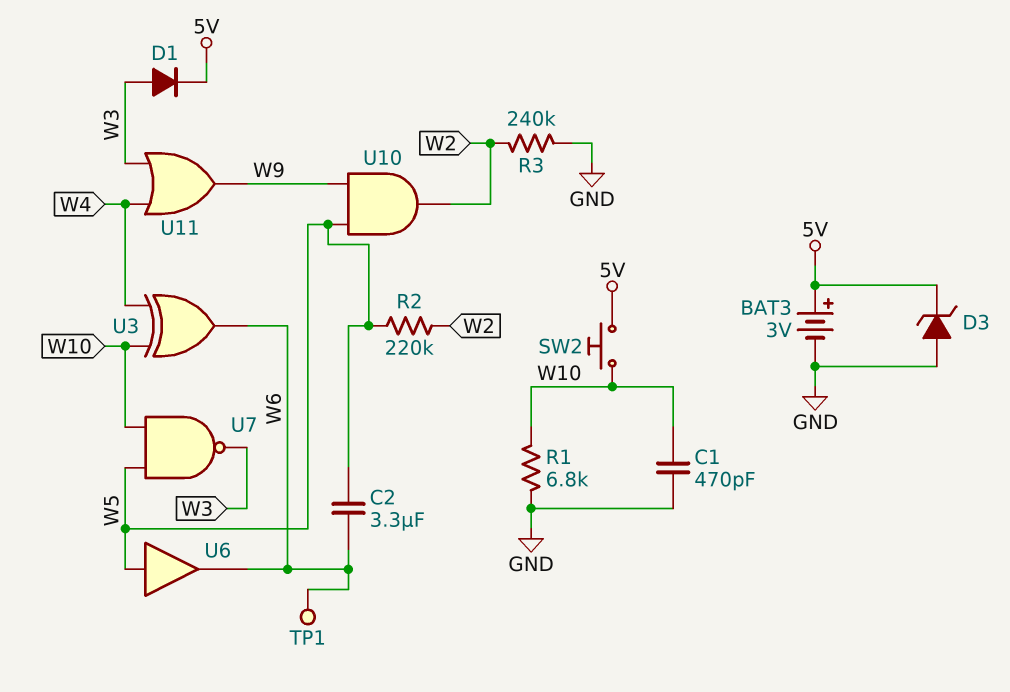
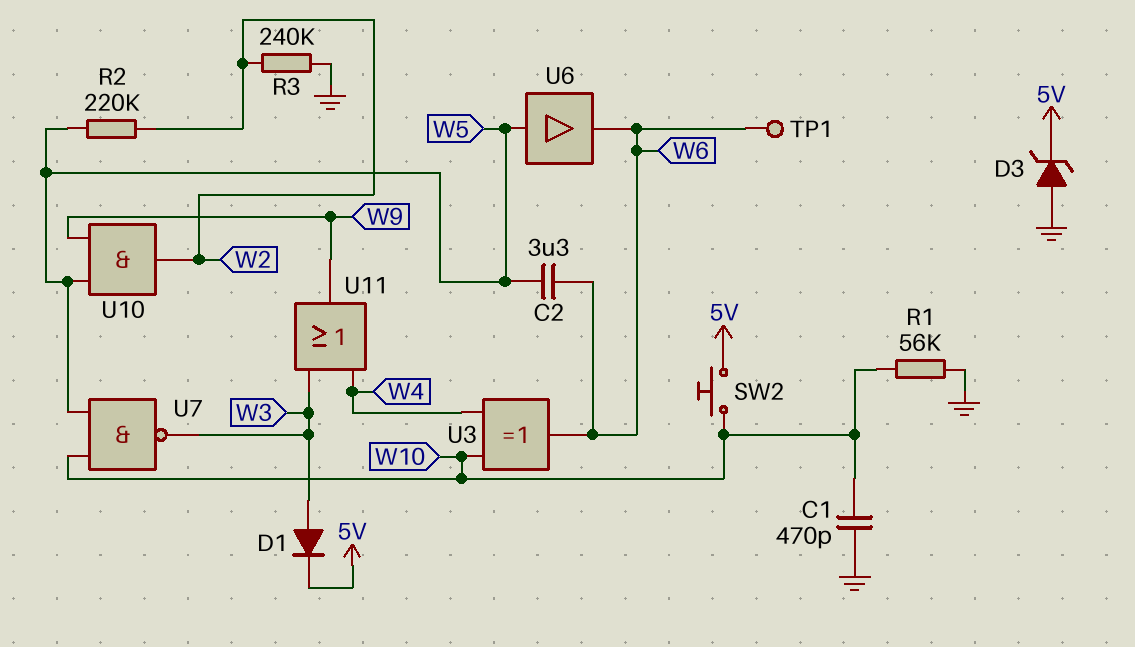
BAT3: 3V (plus 5V, minus GND) -> none
R1: 6.8k (GND, W10) -> 56k (GND, W10)

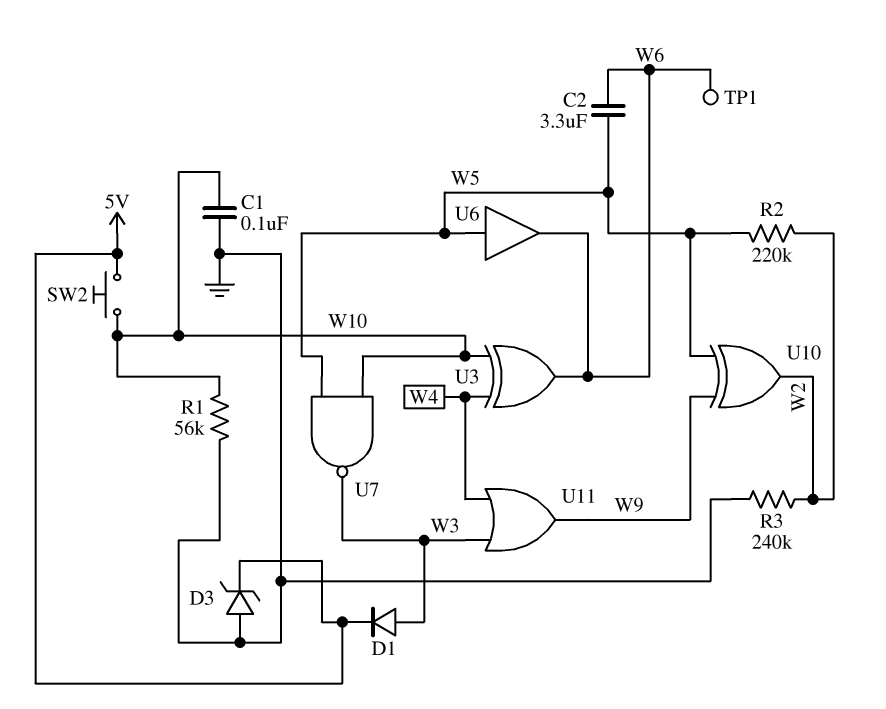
C1: 470pF (GND, W10) -> 100nF (GND, W10)
U10: AND (in W5, in W9, out W2) -> XOR (in W5, in W9, out W2)

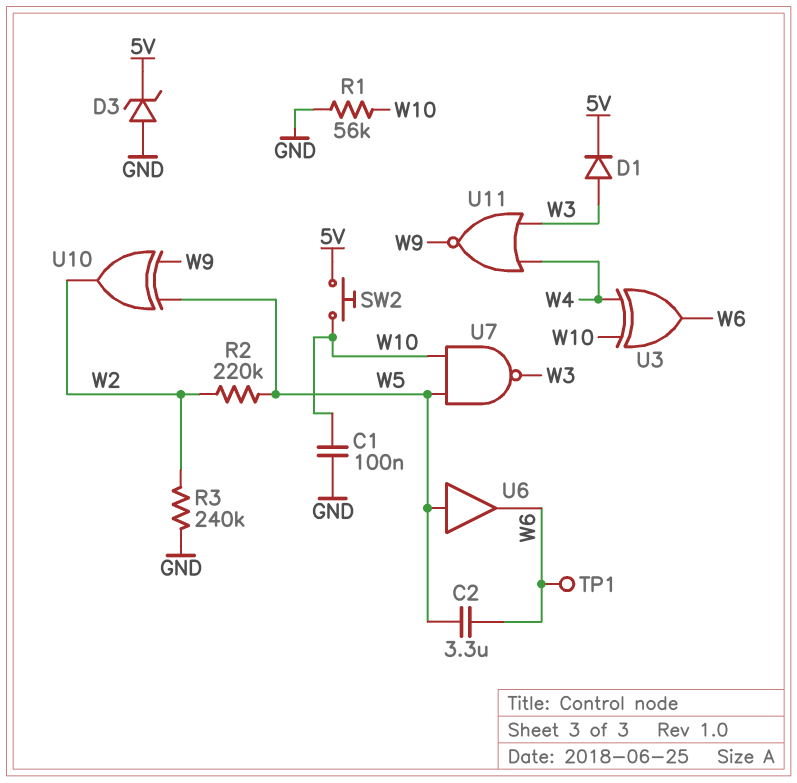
U11: OR (in W3, in W4, out W9) -> NOR (in W3, in W4, out W9)

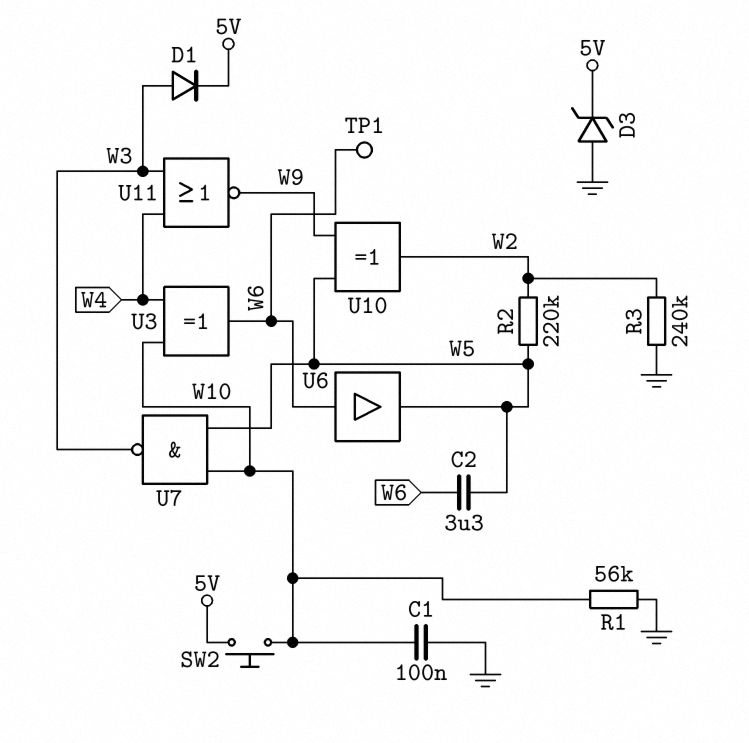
U6: buffer (in W5, out W6) -> buffer (in W6, out W5)

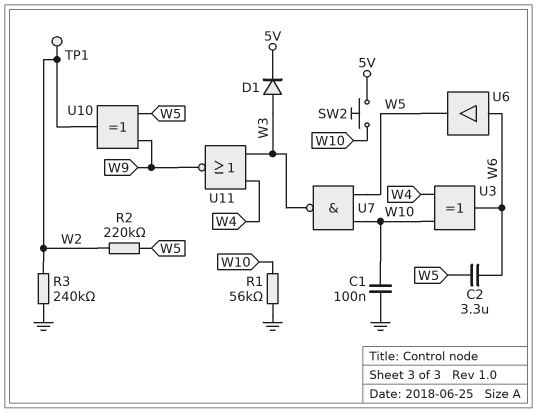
D3: zener (A GND, K 5V) -> none
TP1: test point (W6) -> test point (W2)

